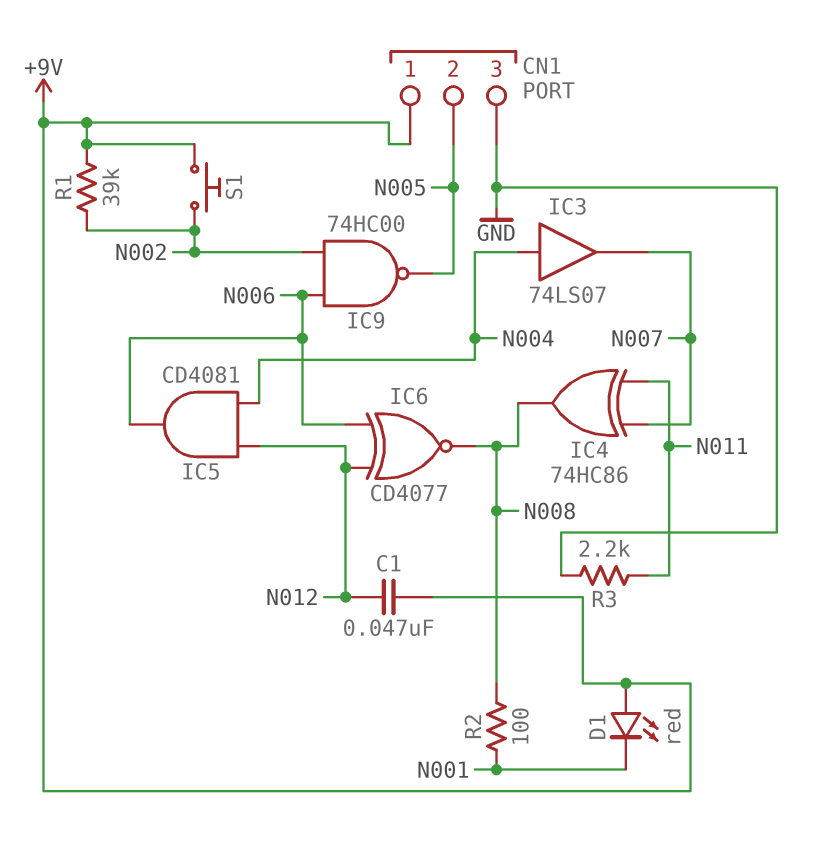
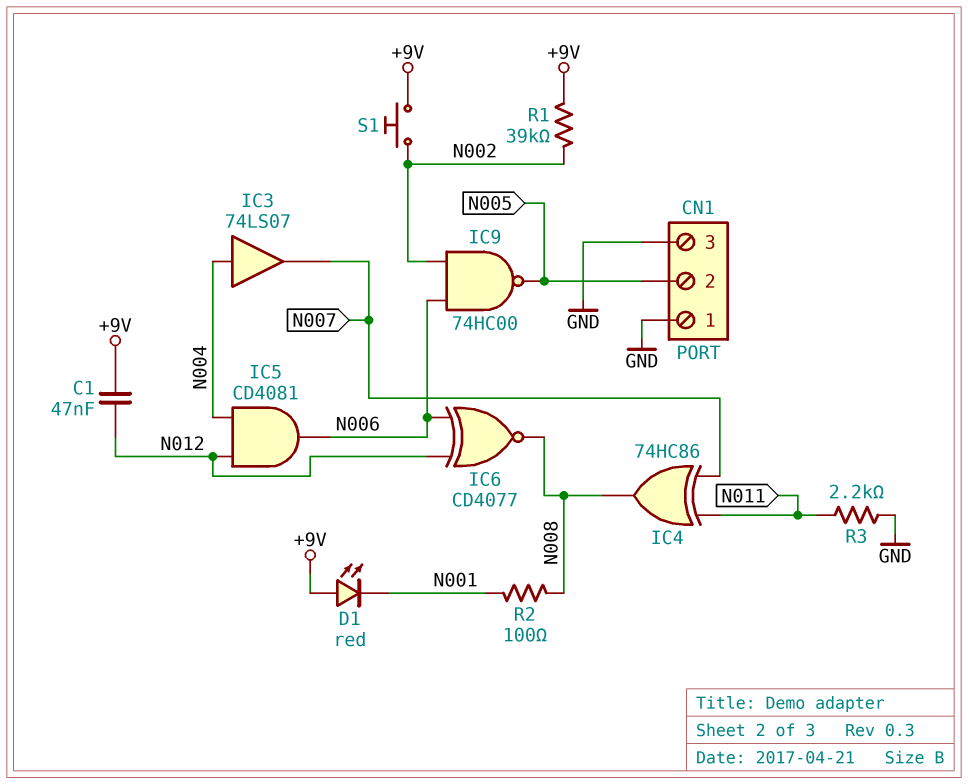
CN1 pin 1: +9V -> GND

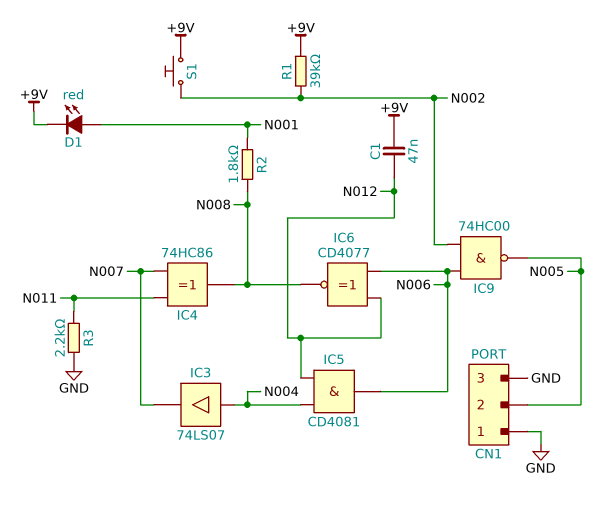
D1: LED red (A +9V, K N001) -> LED red (A N001, K +9V)
R2: 100 (N001, N008) -> 1.8k (N001, N008)

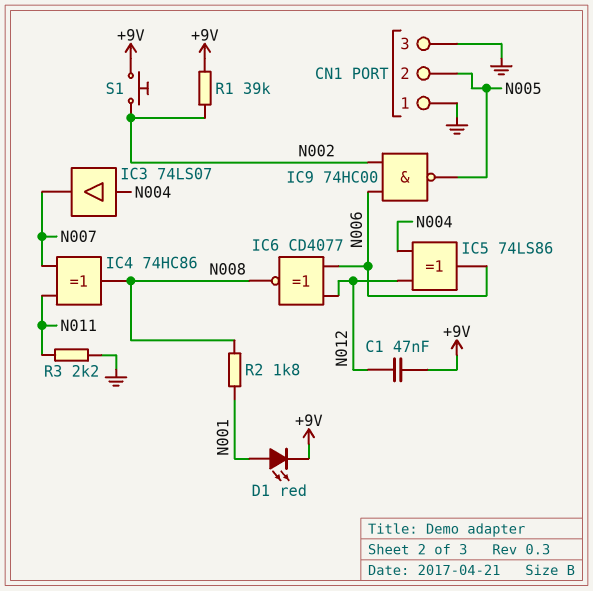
IC5: AND CD4081 (in N004, in N012, out N006) -> XOR 74LS86 (in N004, in N012, out N006)

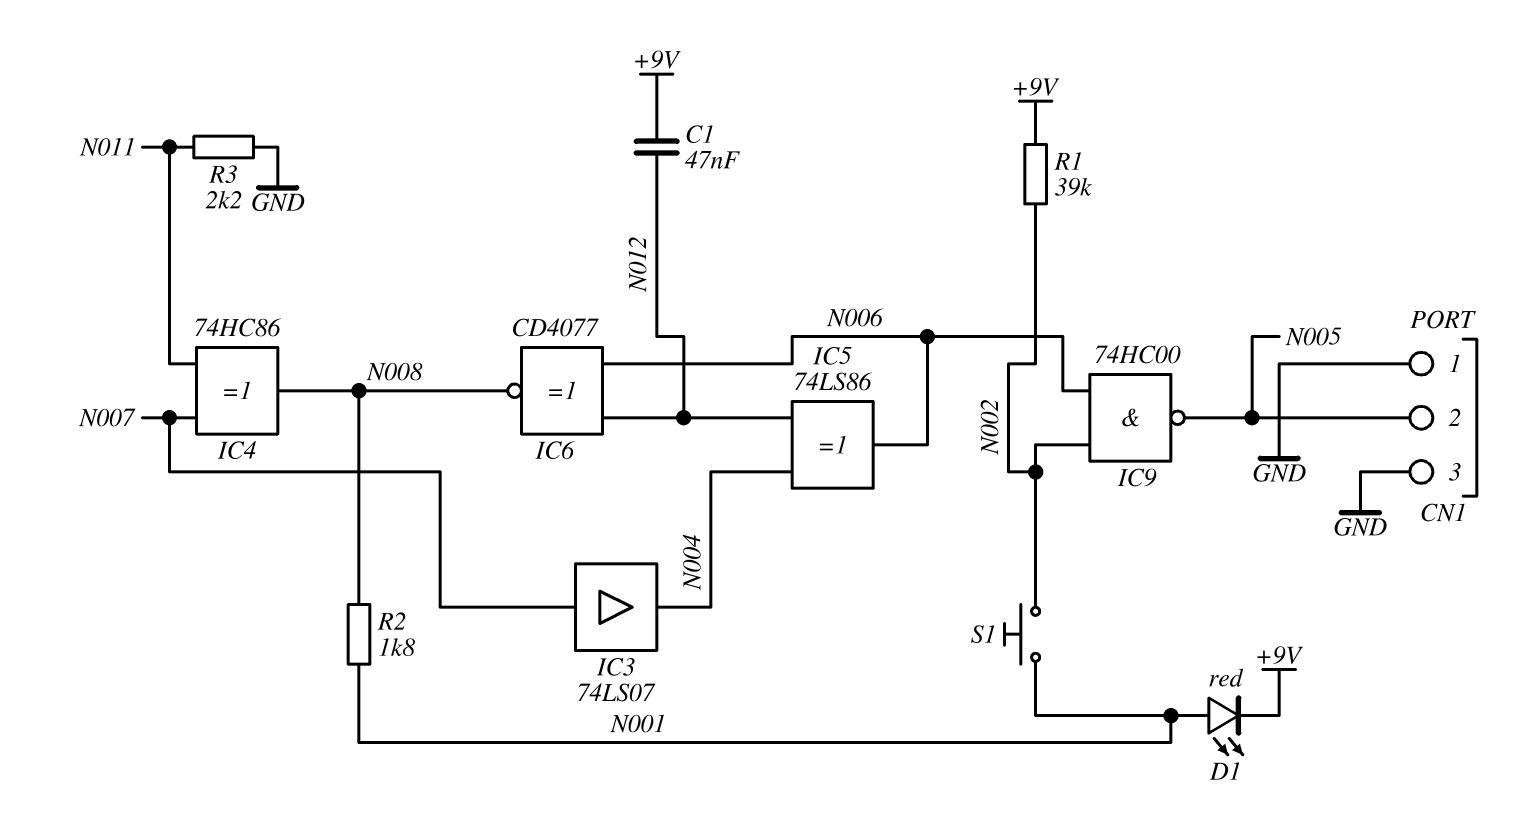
IC3: buffer 74LS07 (in N004, out N007) -> buffer 74LS07 (in N007, out N004)
S1: button (+9V, N002) -> button (N001, N002)

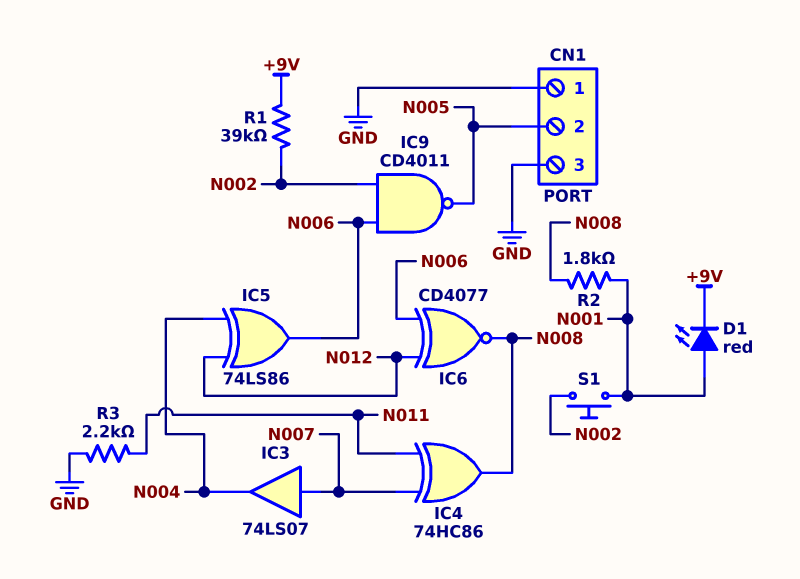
C1: 47nF (+9V, N012) -> none
IC9: NAND 74HC00 (in N002, in N006, out N005) -> NAND CD4011 (in N002, in N006, out N005)

